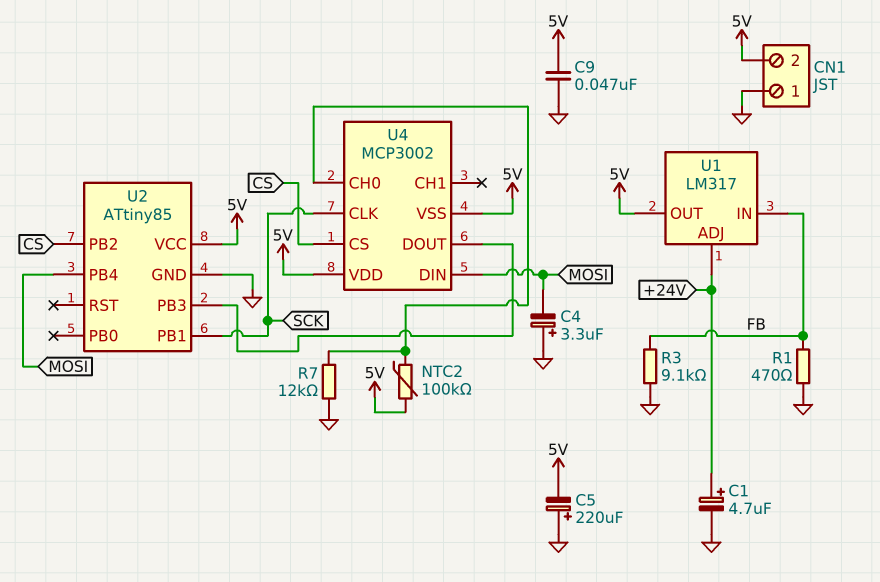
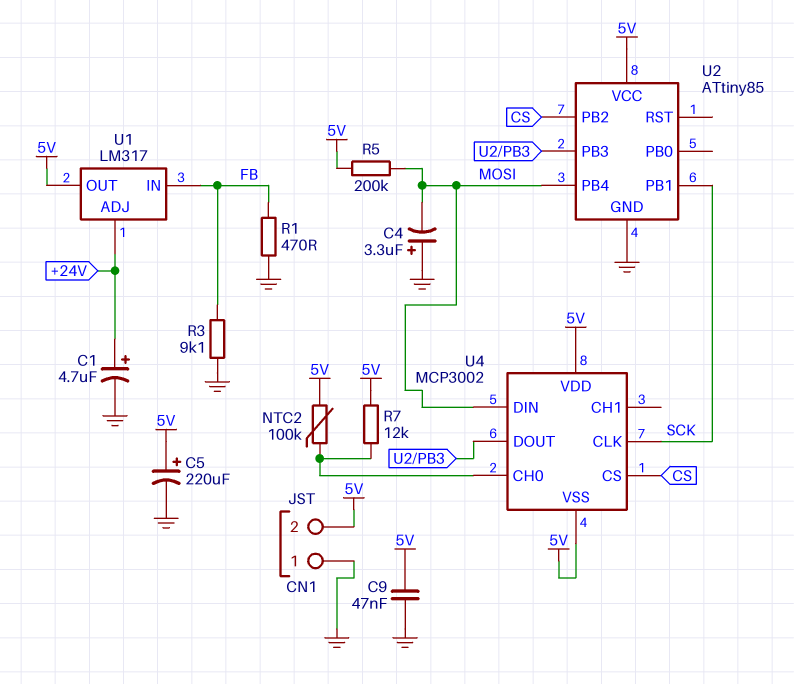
C5: 220uF (plus GND, minus 5V) -> 220uF (plus 5V, minus GND)
R5: none -> 200k (5V, MOSI)
R7: 12k (GND, U4/CH0) -> 12k (5V, U4/CH0)

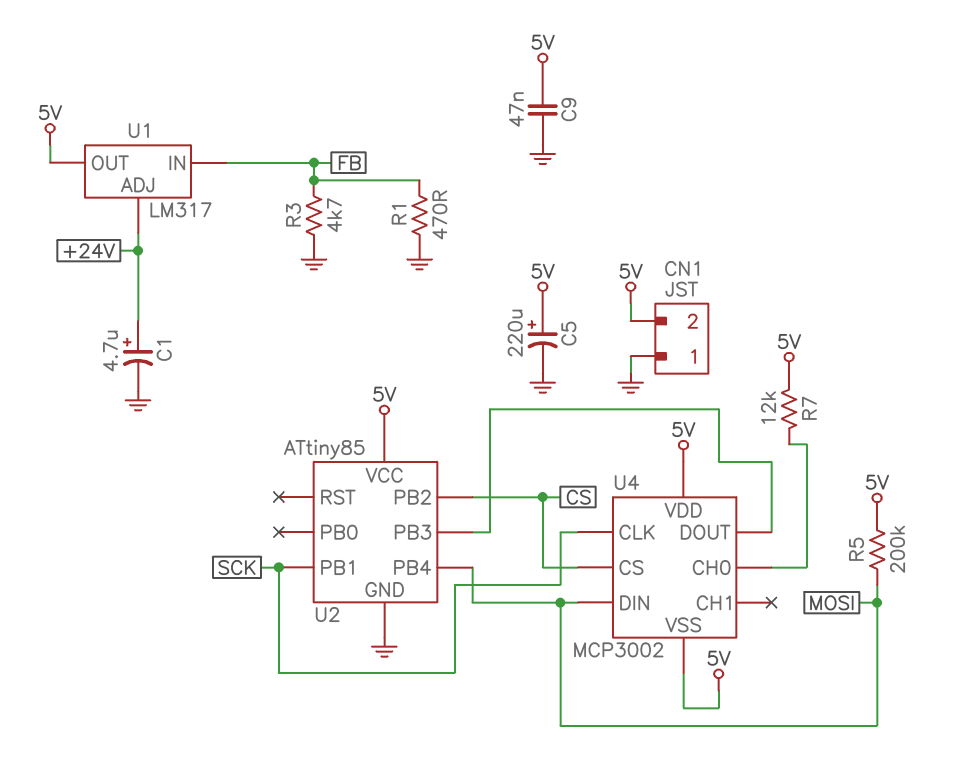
C4: 3.3uF (plus GND, minus MOSI) -> none
NTC2: 100k (5V, U4/CH0) -> none
R3: 9.1k (FB, GND) -> 4.7k (FB, GND)

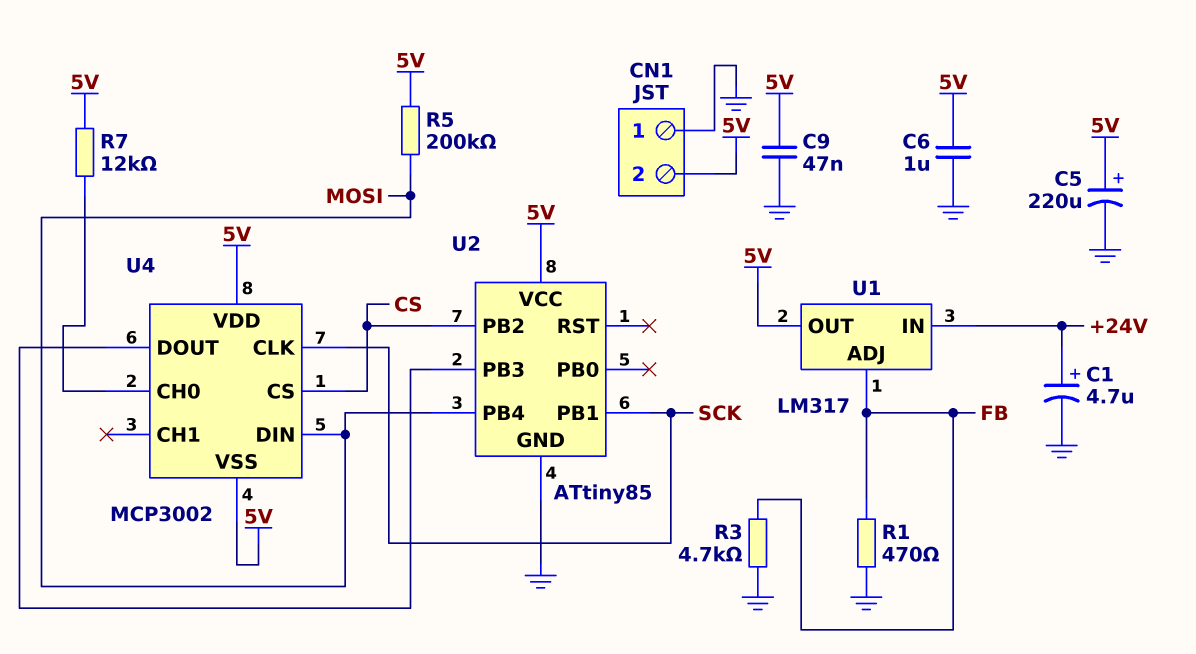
C6: none -> 1uF (5V, GND)
U1 pin ADJ: +24V -> FB
U1 pin IN: FB -> +24V

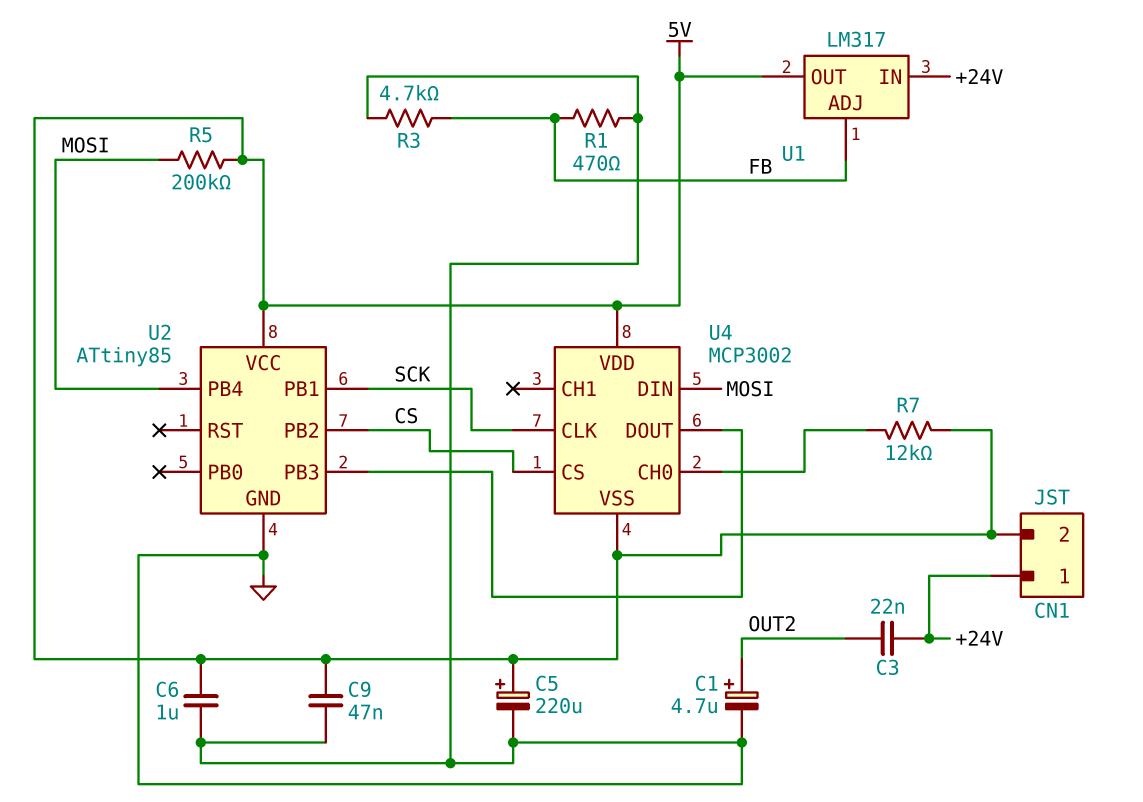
C1: 4.7uF (plus +24V, minus GND) -> 4.7uF (plus OUT2, minus GND)
C3: none -> 22nF (+24V, OUT2)
CN1 pin 1: GND -> +24V

